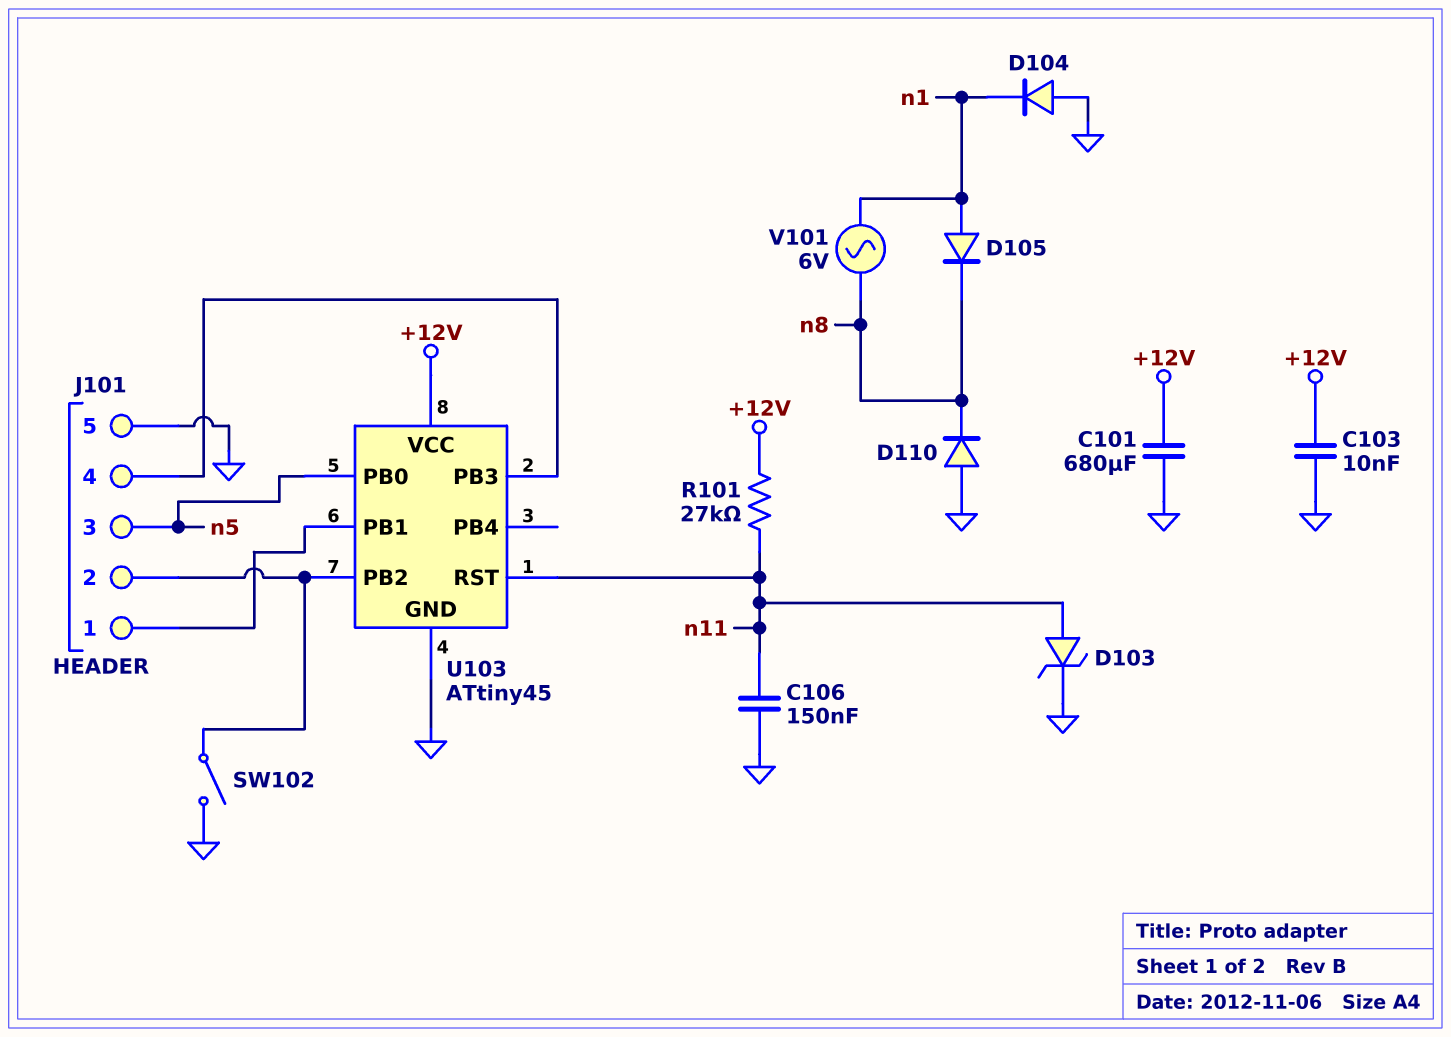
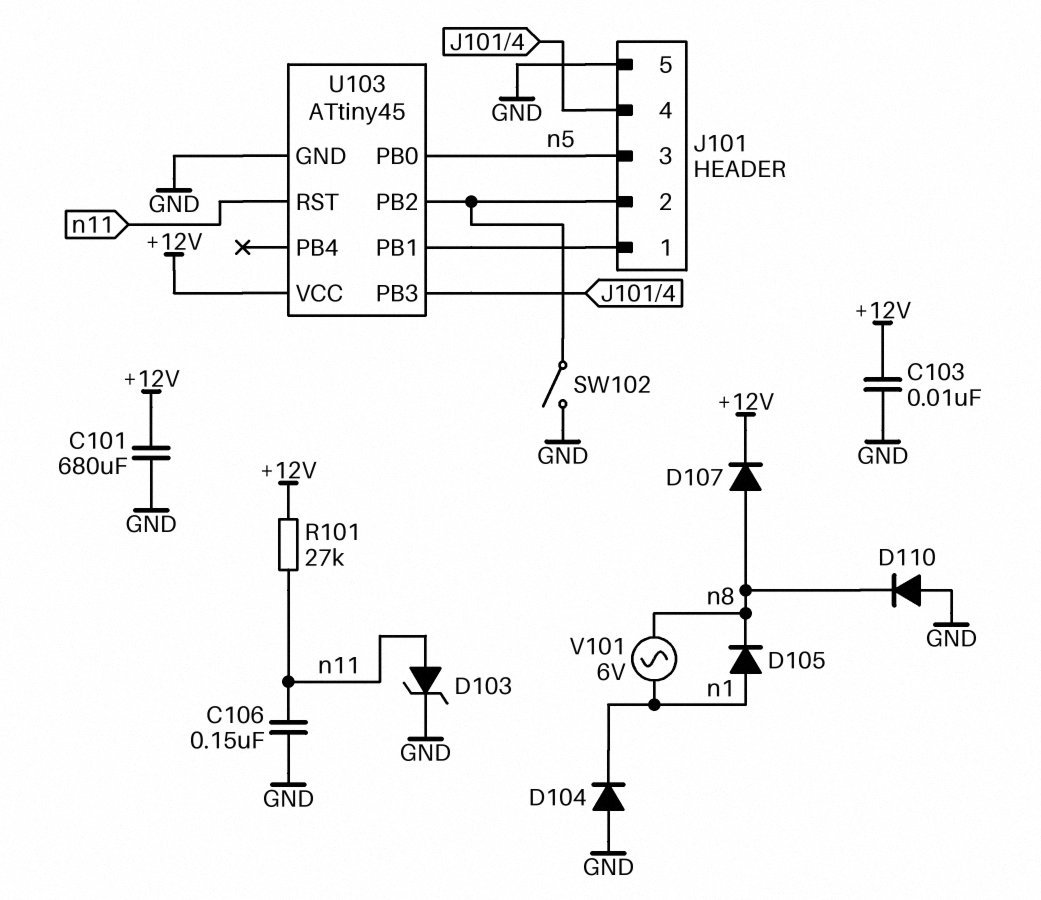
D107: none -> diode (A n8, K +12V)

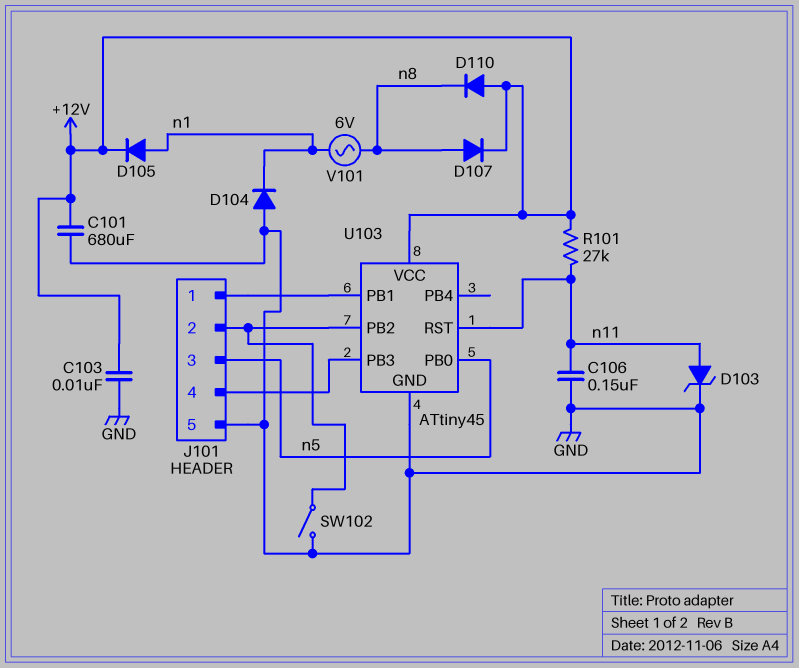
D105: diode (A n1, K n8) -> diode (A n1, K +12V)
D110: diode (A GND, K n8) -> diode (A +12V, K n8)

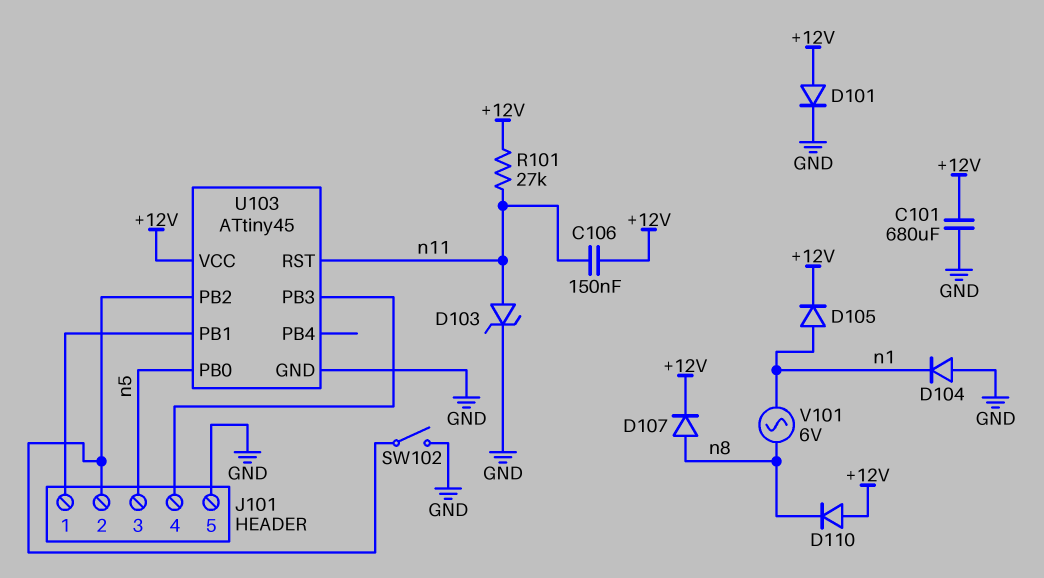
C103: 10nF (+12V, GND) -> none
C106: 150nF (GND, n11) -> 150nF (+12V, n11)
D101: none -> diode (A +12V, K GND)

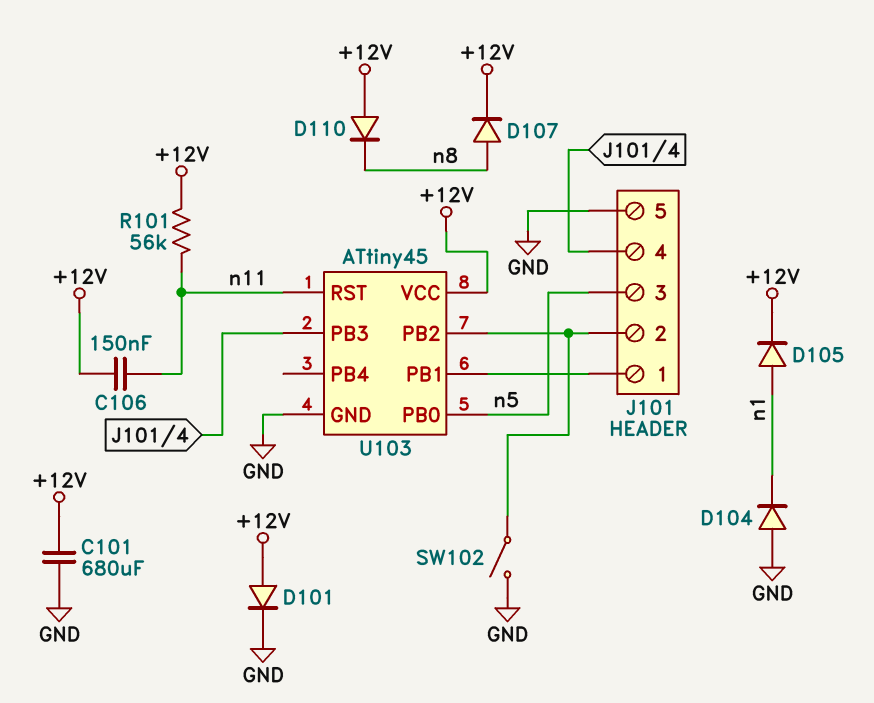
D103: zener (A n11, K GND) -> none
R101: 27k (+12V, n11) -> 56k (+12V, n11)
V101: AC 6V (n1, n8) -> none

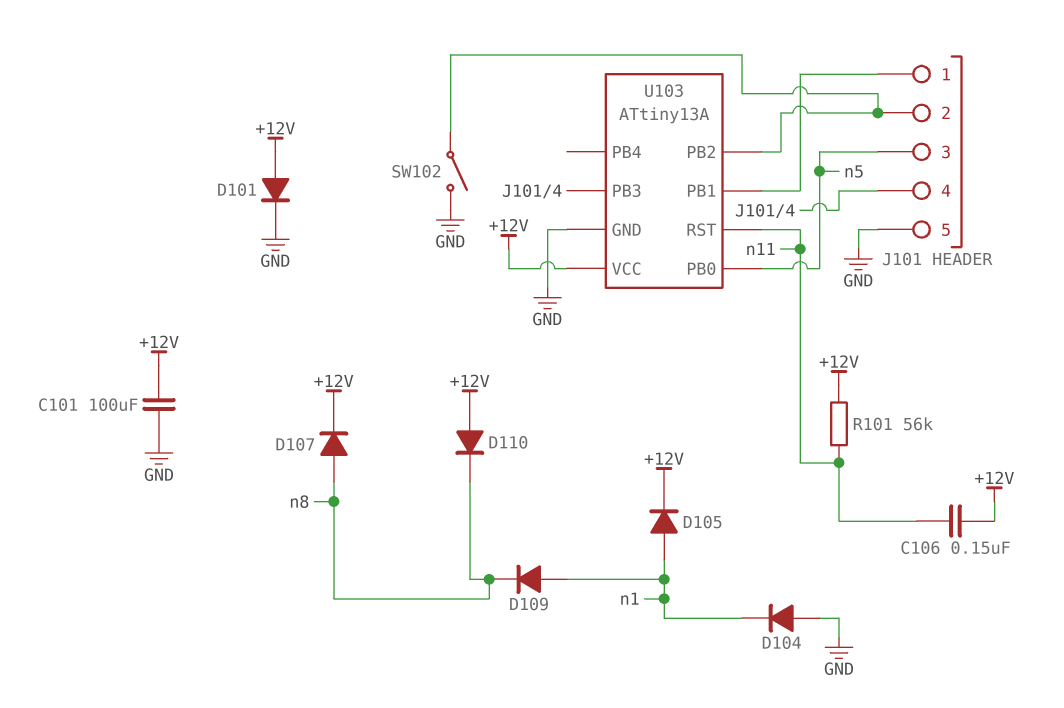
C101: 680uF (+12V, GND) -> 100uF (+12V, GND)
D109: none -> diode (A n1, K n8)
U103: ATtiny45 -> ATtiny13A

